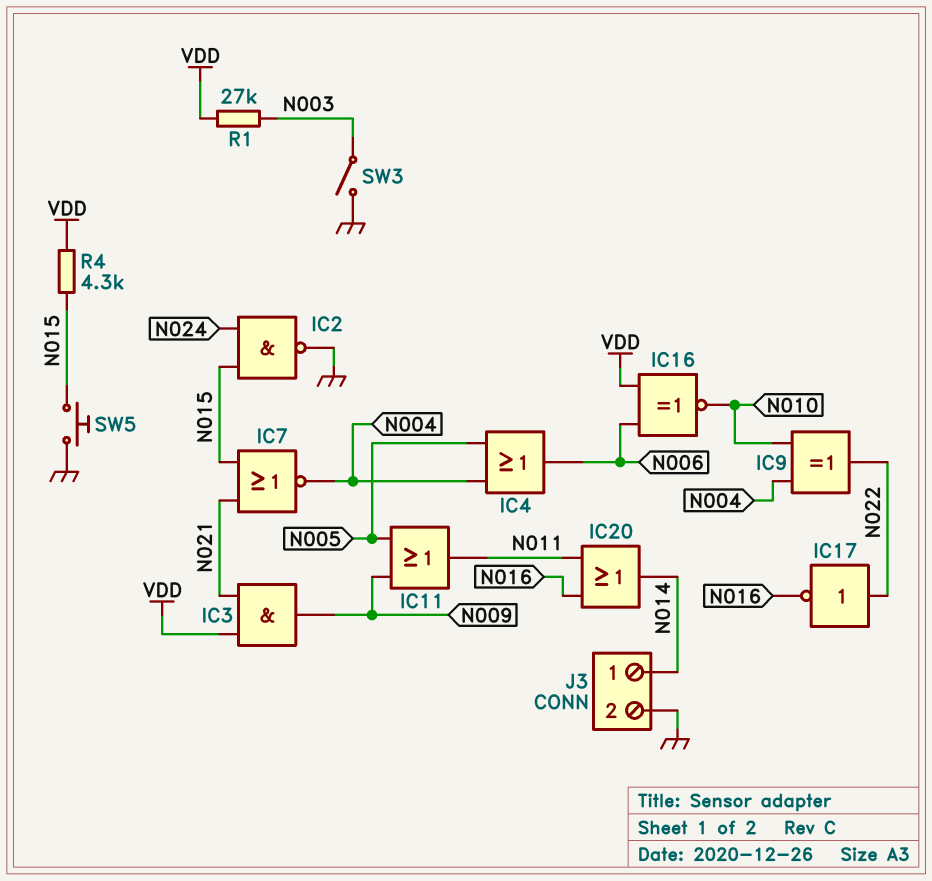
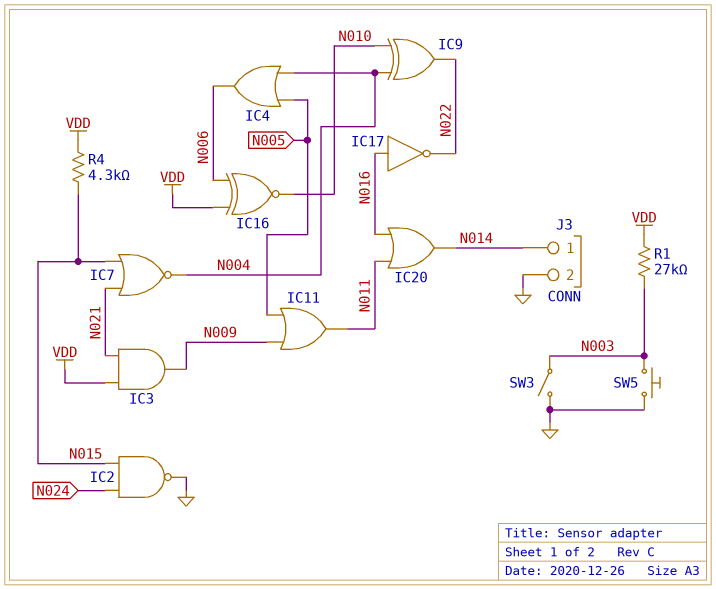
IC17: NOT (in N022, out N016) -> NOT (in N016, out N022)
SW5: button (GND, N015) -> button (GND, N003)

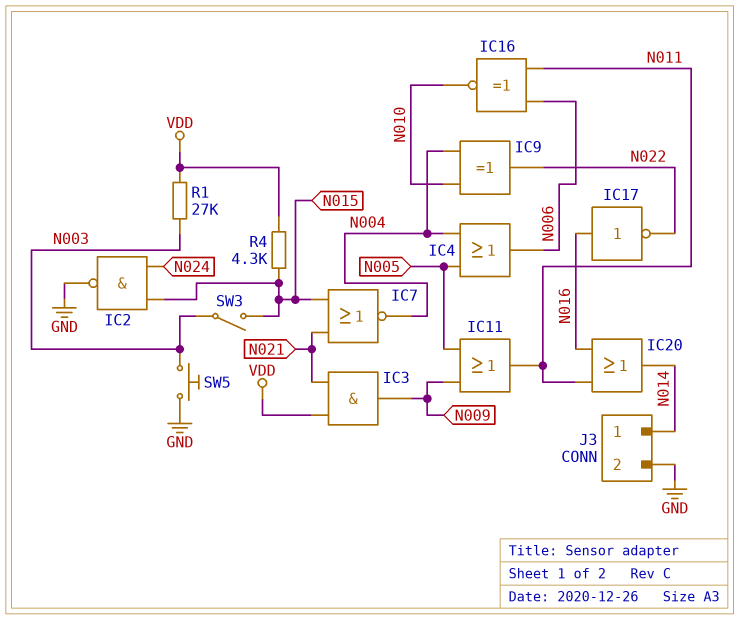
IC16: XNOR (in N006, in VDD, out N010) -> XNOR (in N006, in N011, out N010)
SW3: switch (GND, N003) -> switch (N003, N015)

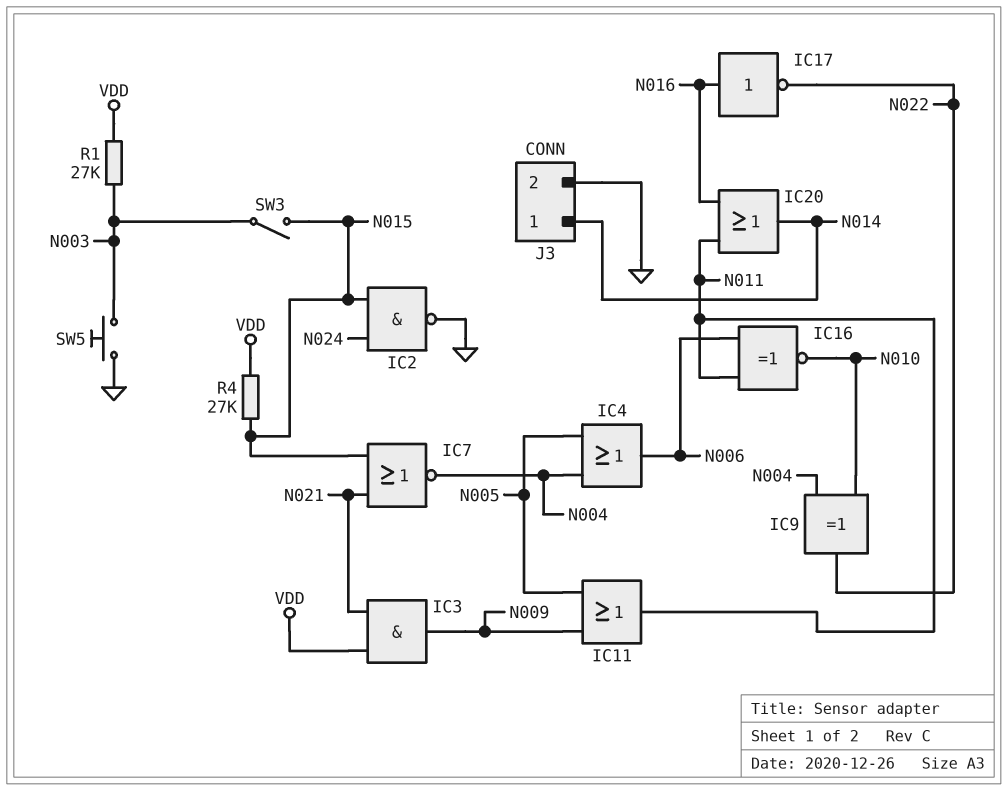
R4: 4.3k (N015, VDD) -> 27k (N015, VDD)

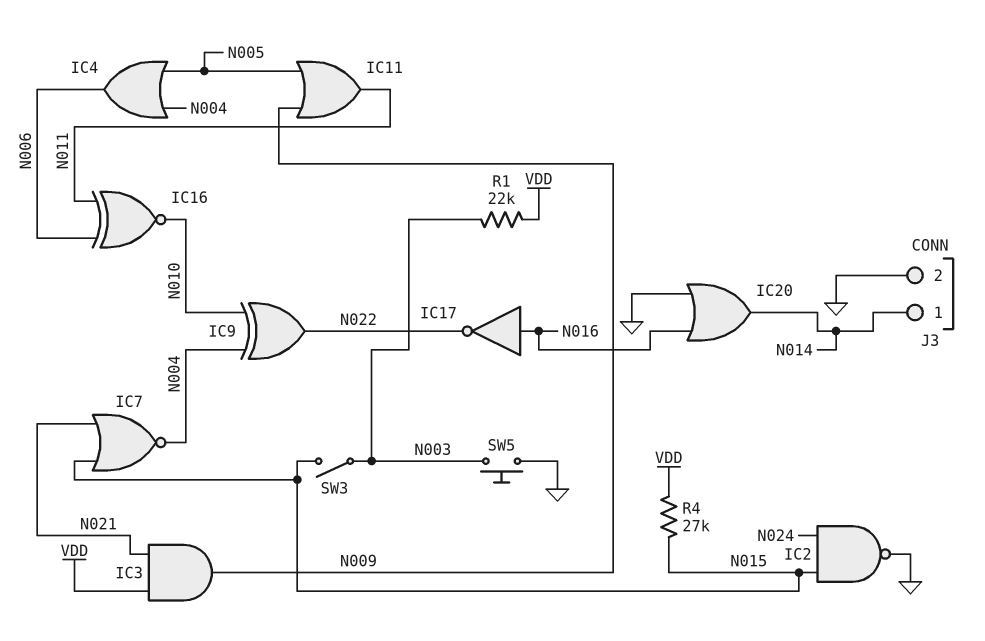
IC20: OR (in N011, in N016, out N014) -> OR (in GND, in N016, out N014)
R1: 27k (N003, VDD) -> 22k (N003, VDD)

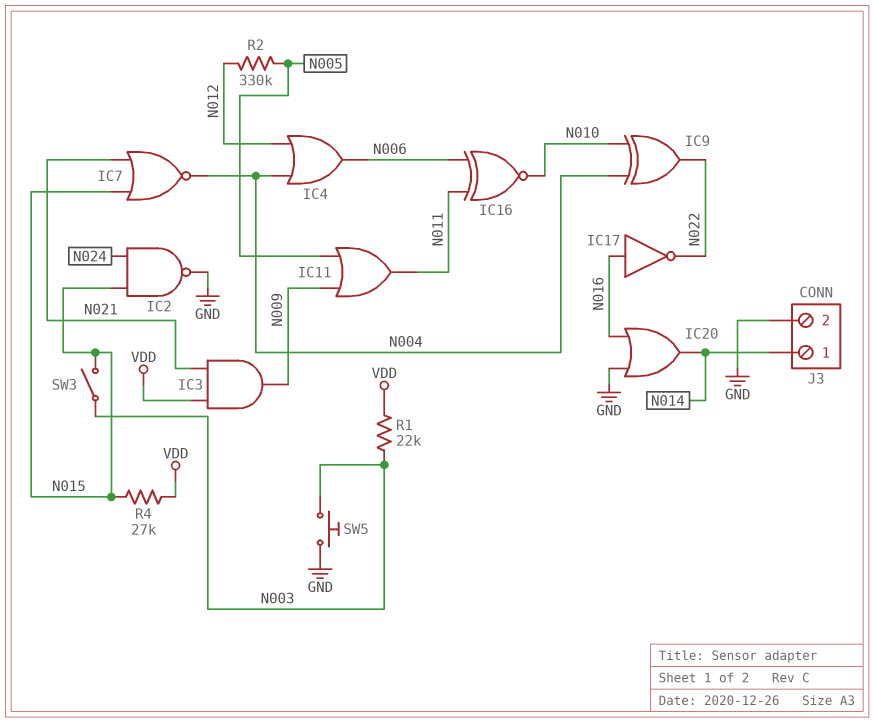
IC4: OR (in N004, in N005, out N006) -> OR (in N004, in N012, out N006)
R2: none -> 330k (N005, N012)

